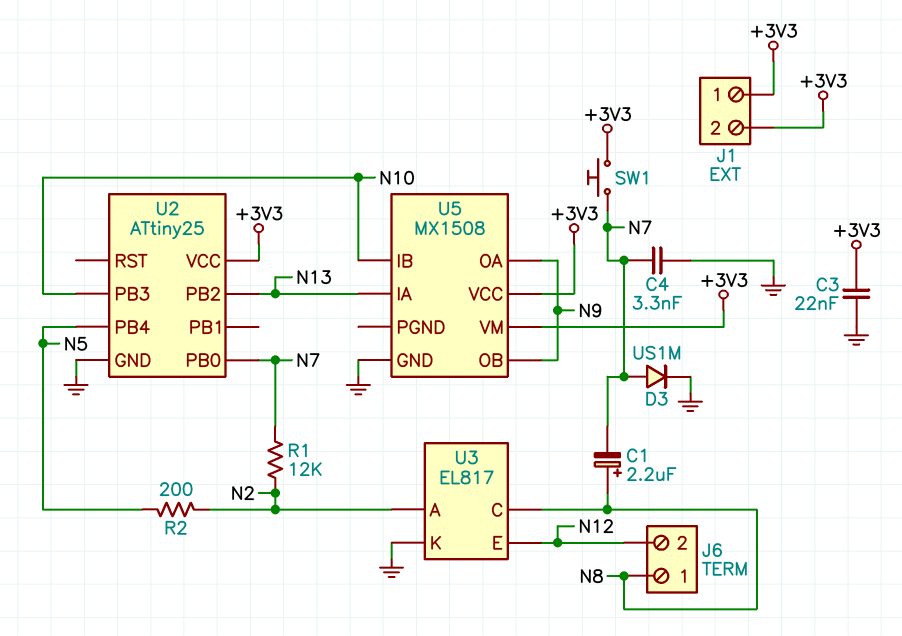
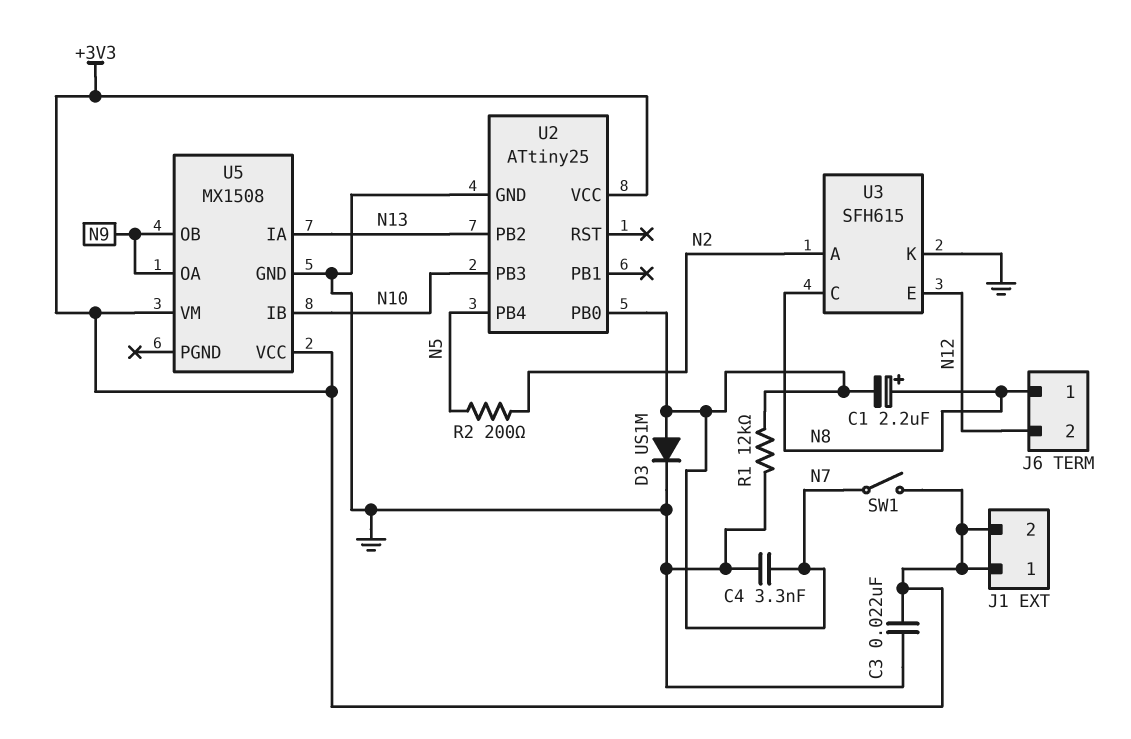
R1: 12k (N2, N7) -> 12k (GND, N7)
SW1: button (+3V3, N7) -> switch (+3V3, N7)
U3: EL817 -> SFH615

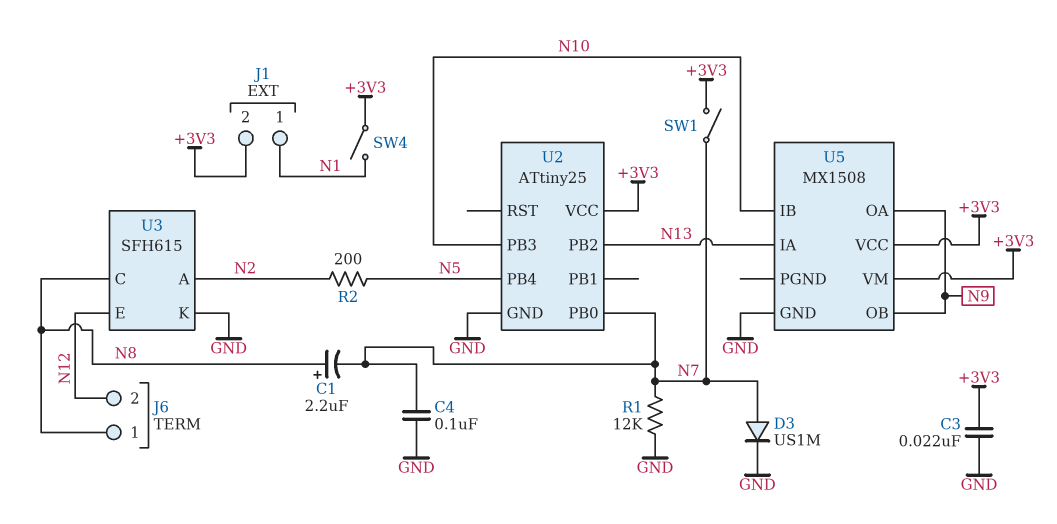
C4: 3.3nF (GND, N7) -> 100nF (GND, N7)
J1 pin 1: +3V3 -> N1
SW4: none -> switch (+3V3, N1)

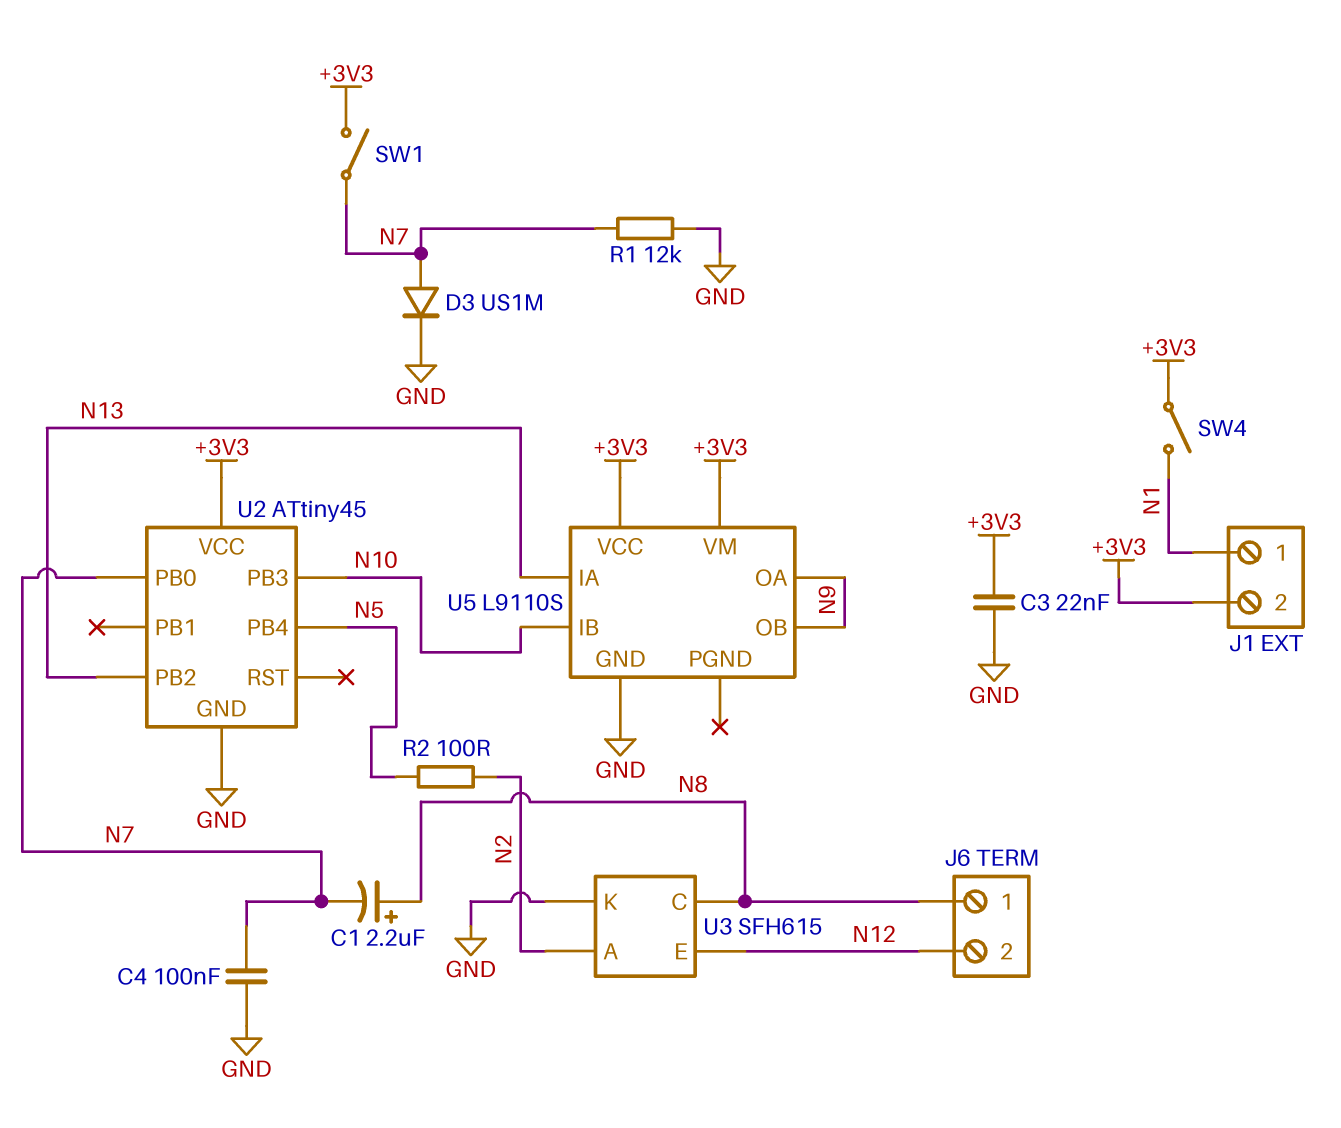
R2: 200 (N2, N5) -> 100 (N2, N5)
U2: ATtiny25 -> ATtiny45
U5: MX1508 -> L9110S

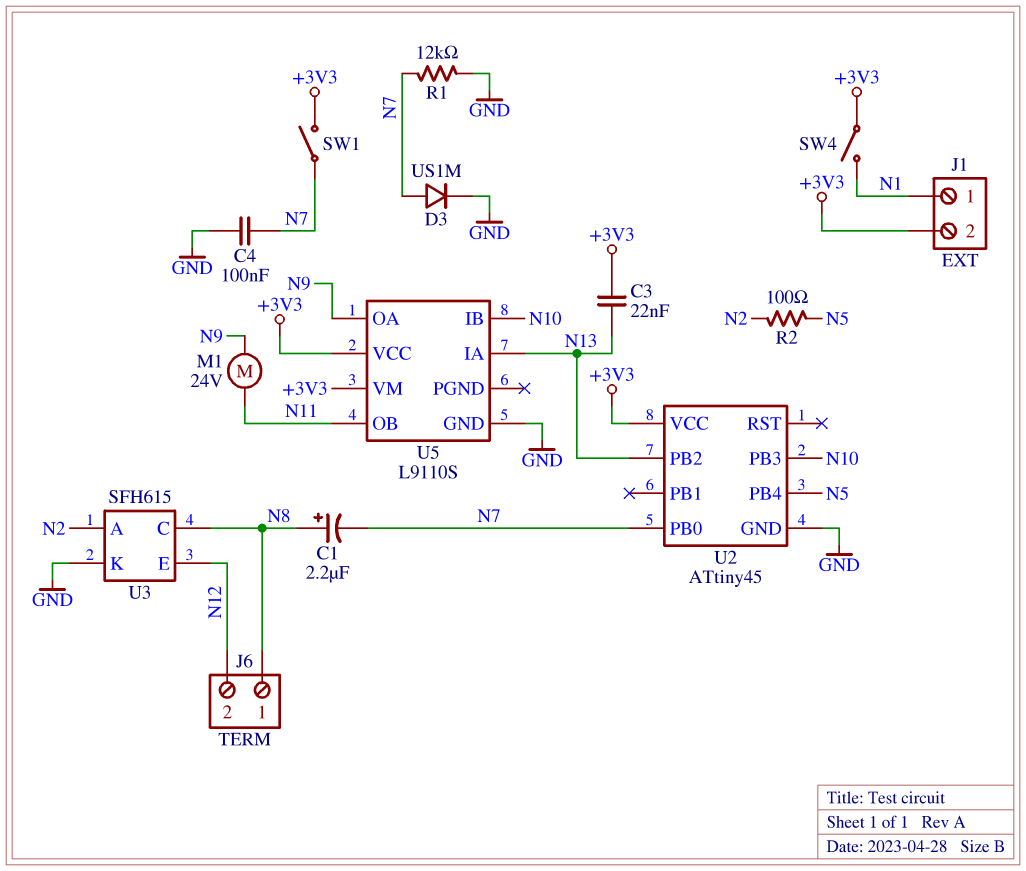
C3: 22nF (+3V3, GND) -> 22nF (+3V3, N13)
M1: none -> motor 24V (N9, N11)
U5 pin OB: N9 -> N11

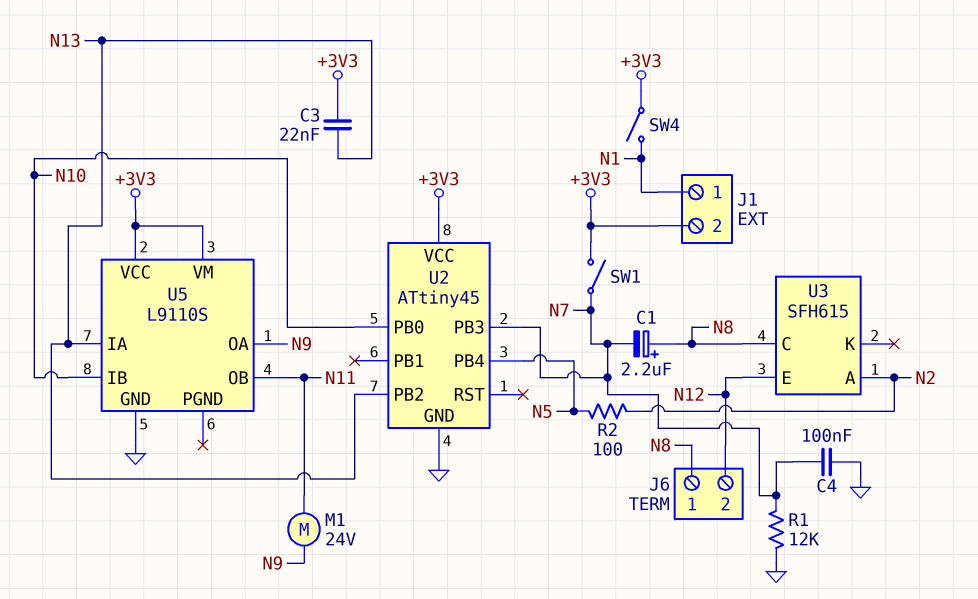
D3: diode US1M (A N7, K GND) -> none
U2 pin PB0: N7 -> N10
U2 pin PB3: N10 -> N7
U3 pin K: GND -> none

